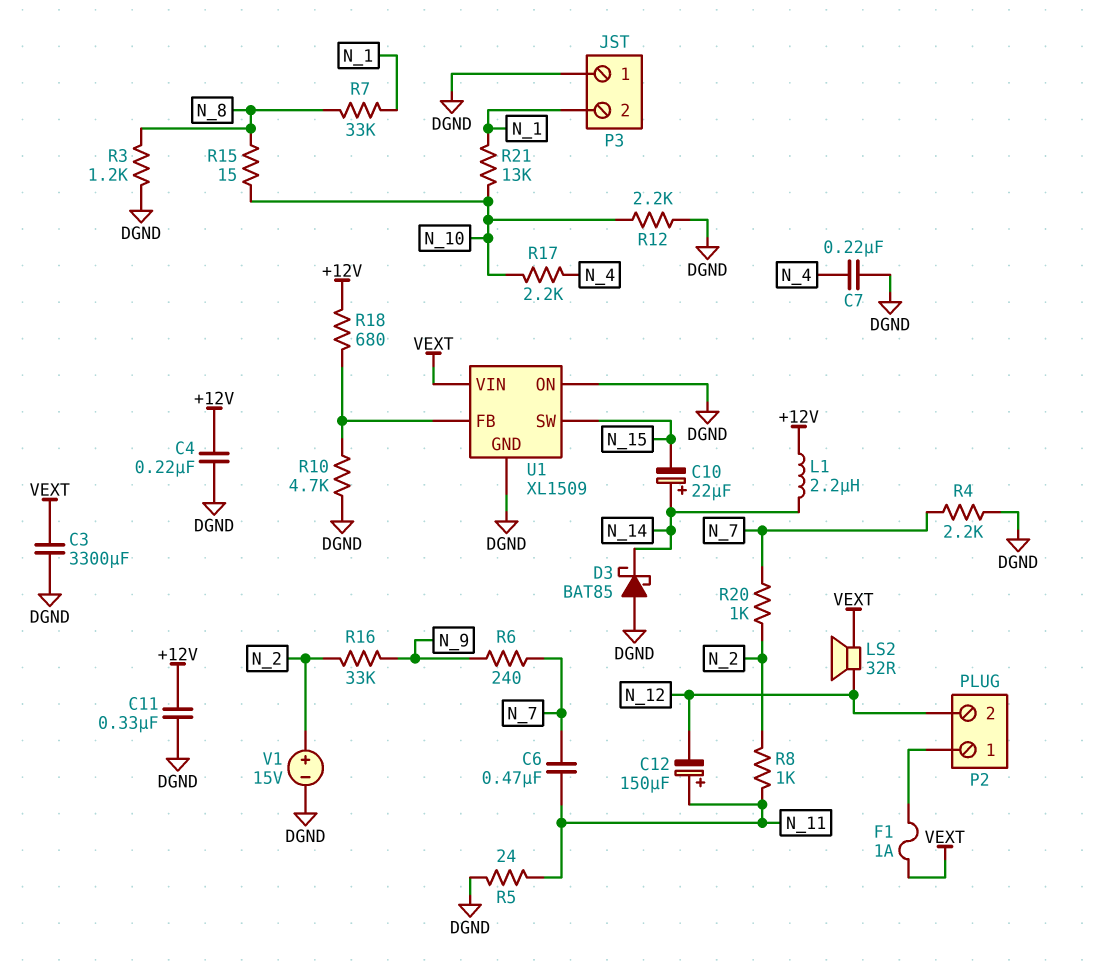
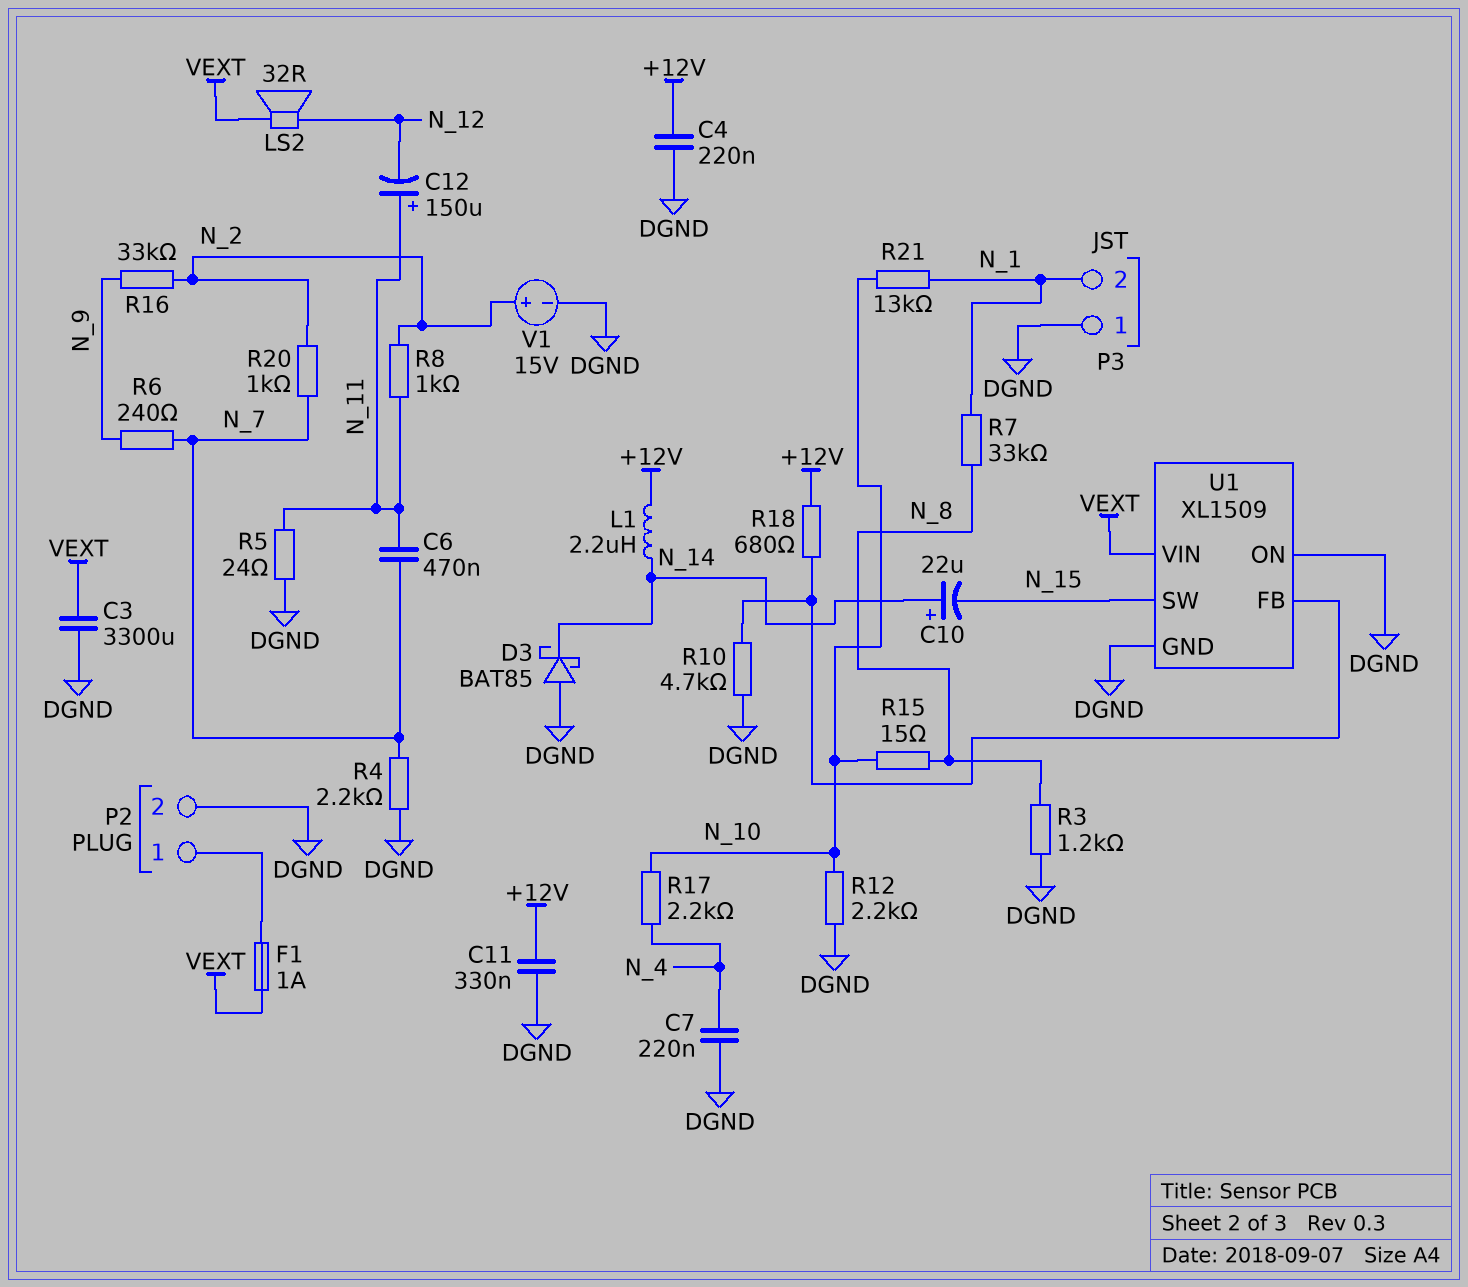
P2 pin 2: N_12 -> DGND

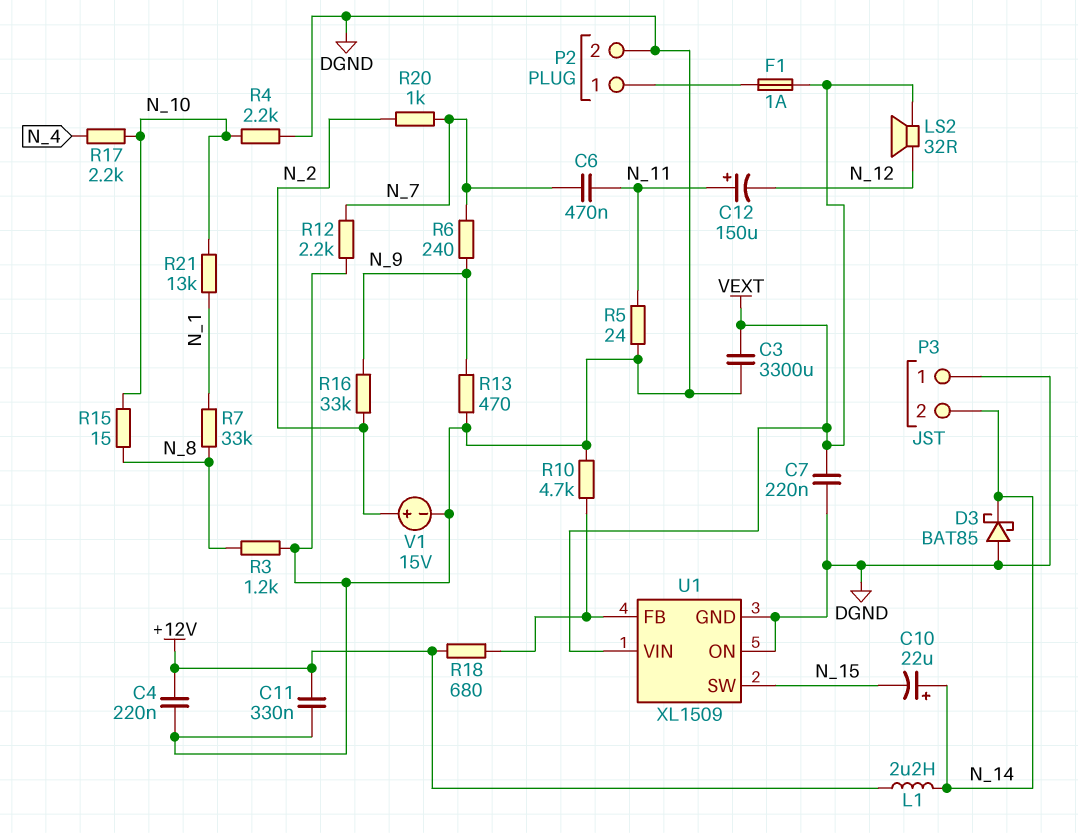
C7: 220nF (DGND, N_4) -> 220nF (DGND, VEXT)
P3 pin 2: N_1 -> N_14
R4: 2.2k (DGND, N_7) -> 2.2k (DGND, N_10)
R8: 1k (N_2, N_11) -> none
R12: 2.2k (DGND, N_10) -> 2.2k (DGND, N_7)
R13: none -> 470 (DGND, N_9)

